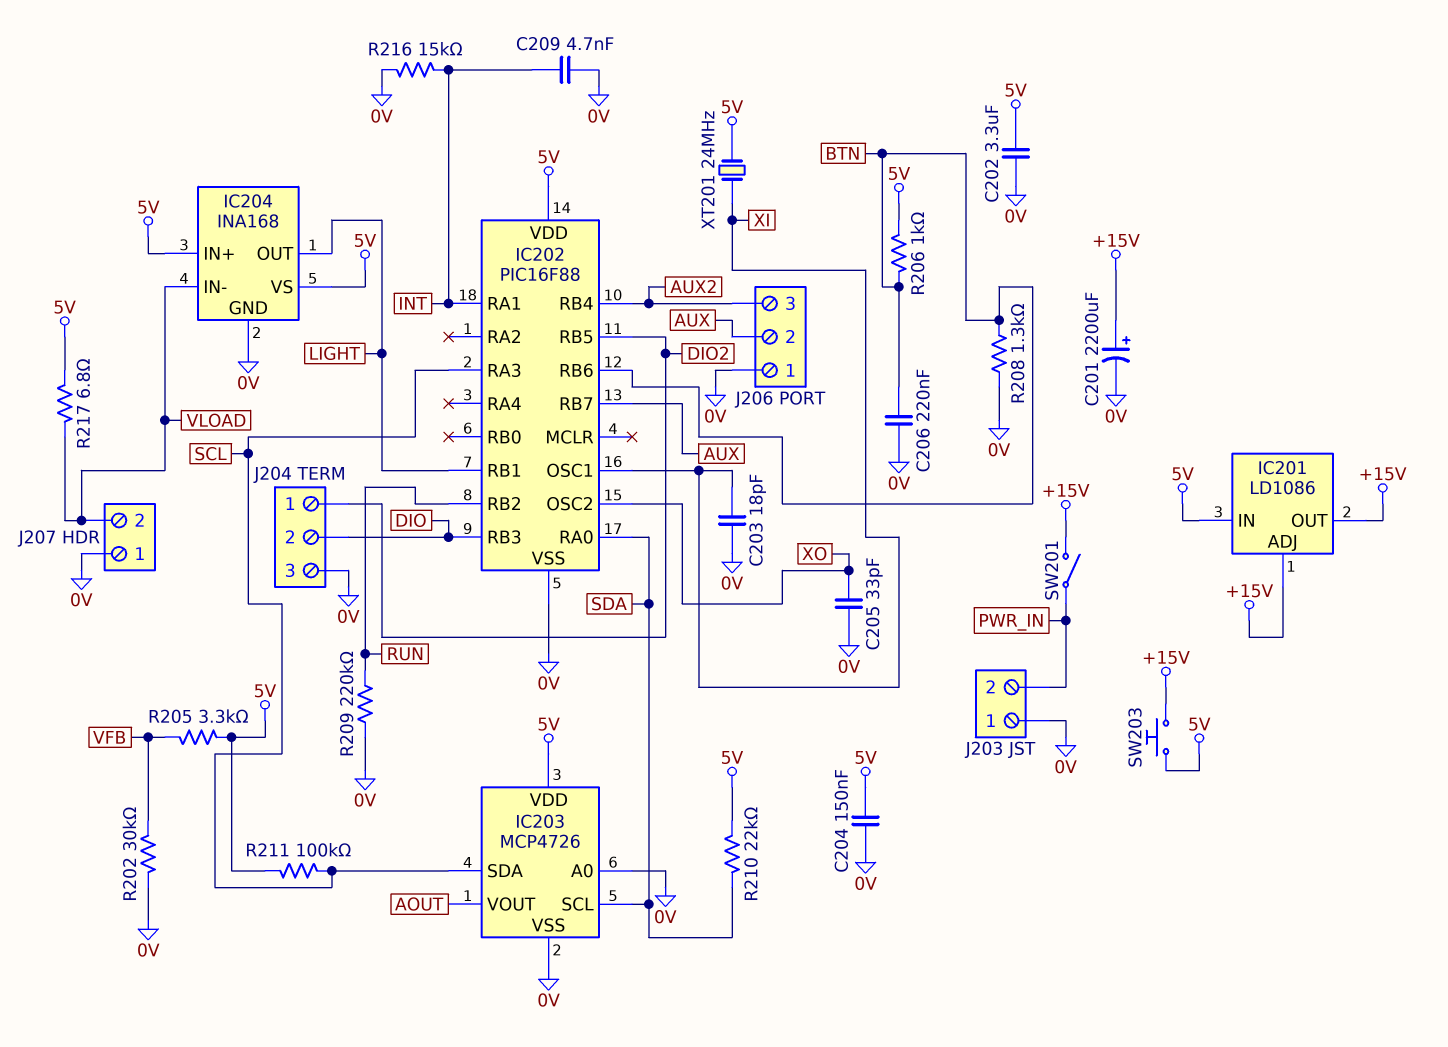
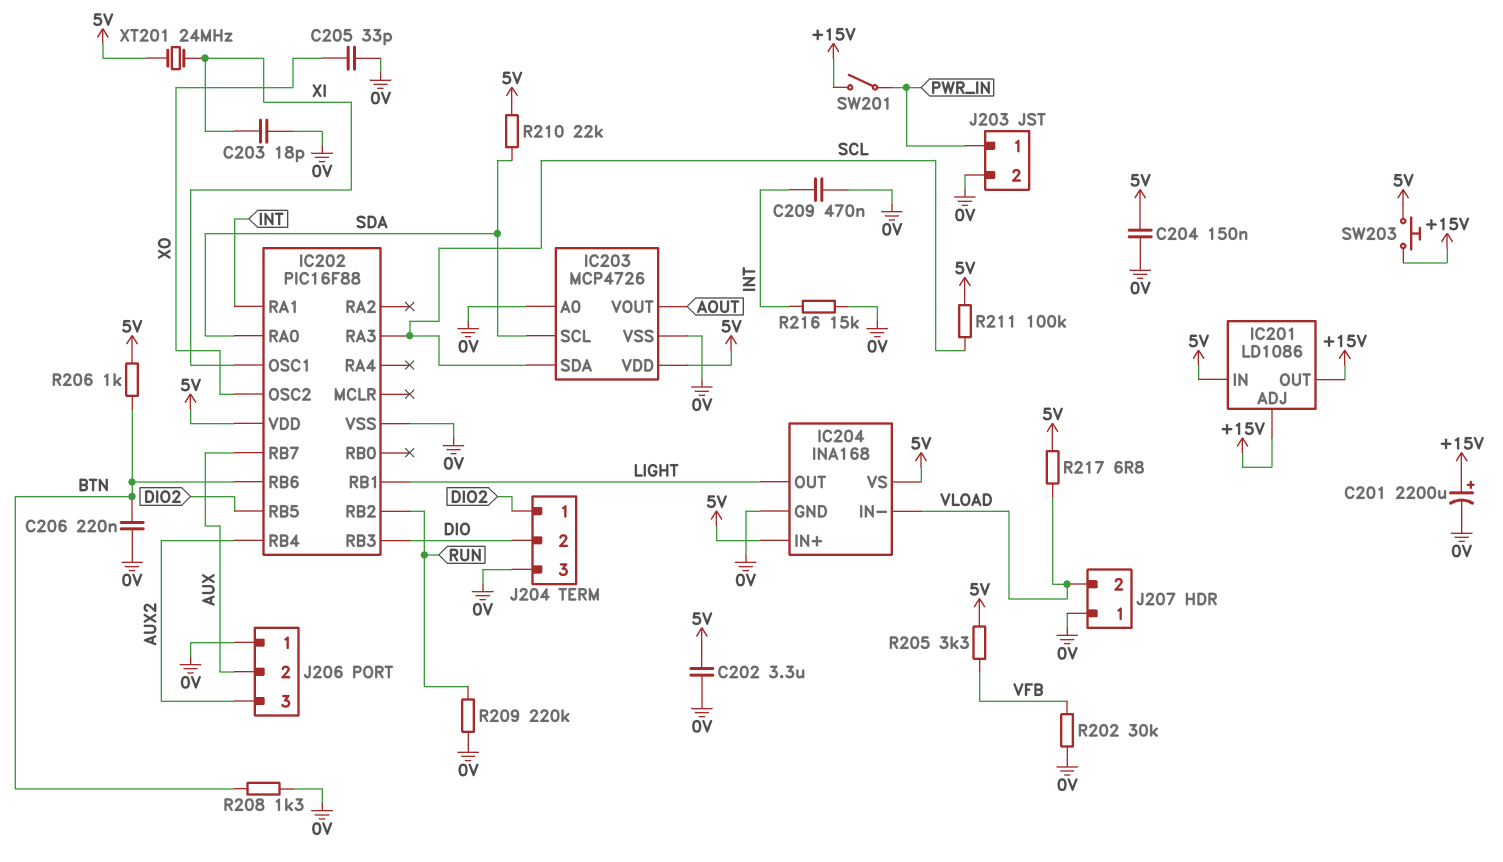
C209: 4.7nF (0V, INT) -> 470nF (0V, INT)
J203 pin 1: 0V -> PWR_IN
J203 pin 2: PWR_IN -> 0V

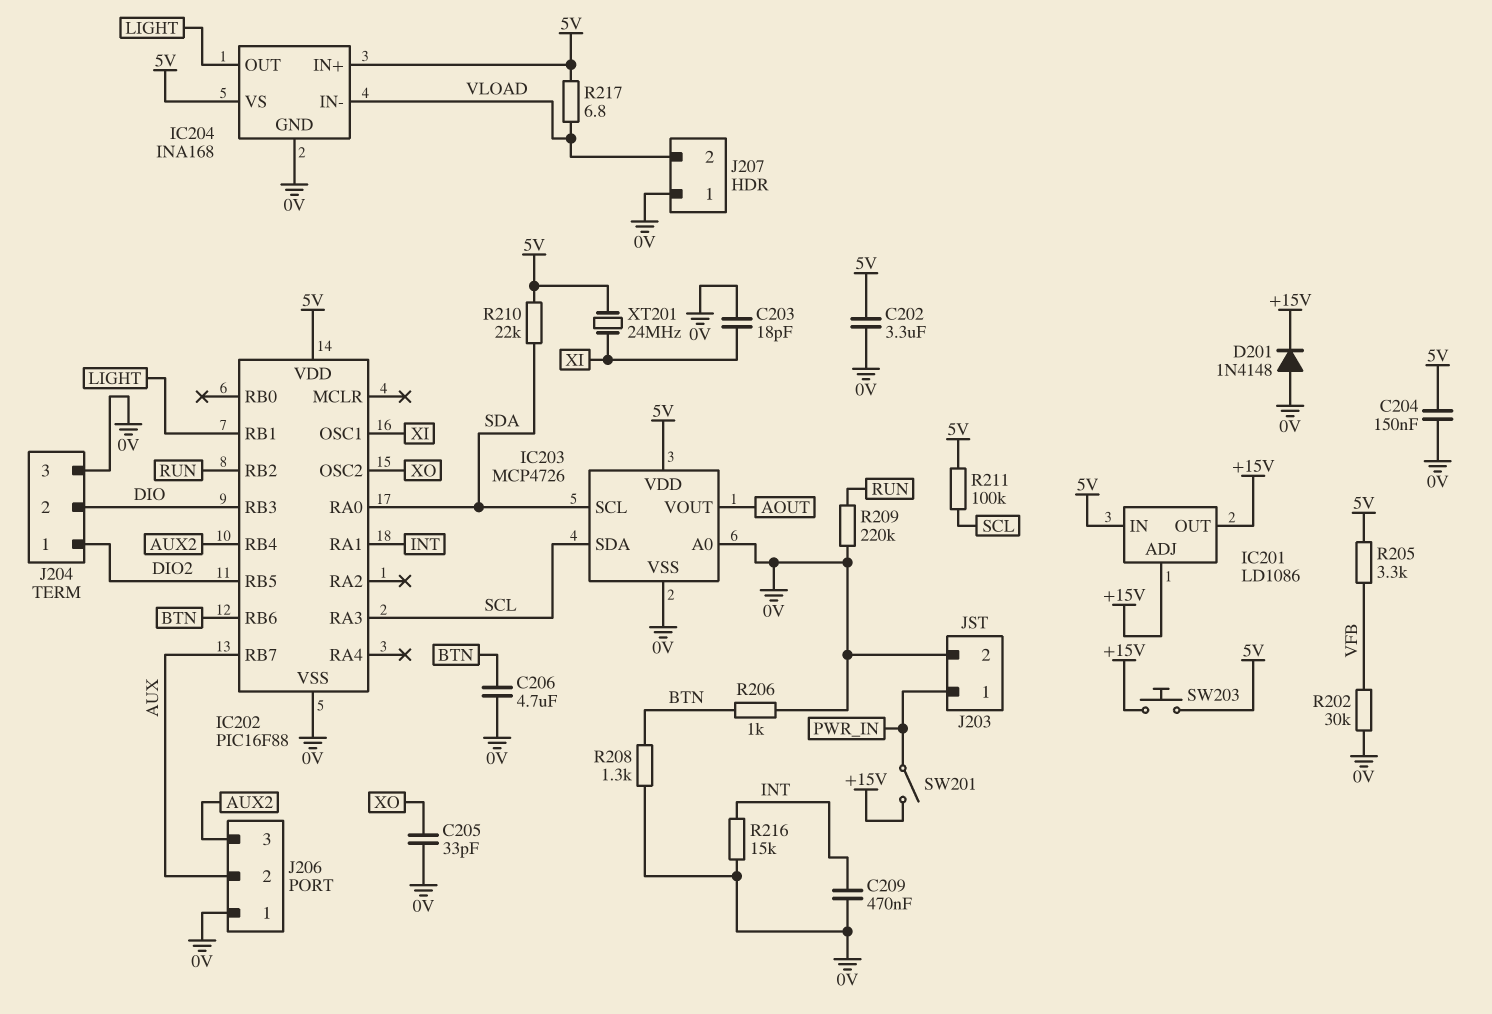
C201: 2200uF (plus +15V, minus 0V) -> none
C206: 220nF (0V, BTN) -> 4.7uF (0V, BTN)
D201: none -> diode 1N4148 (A 0V, K +15V)
R206: 1k (5V, BTN) -> 1k (0V, BTN)

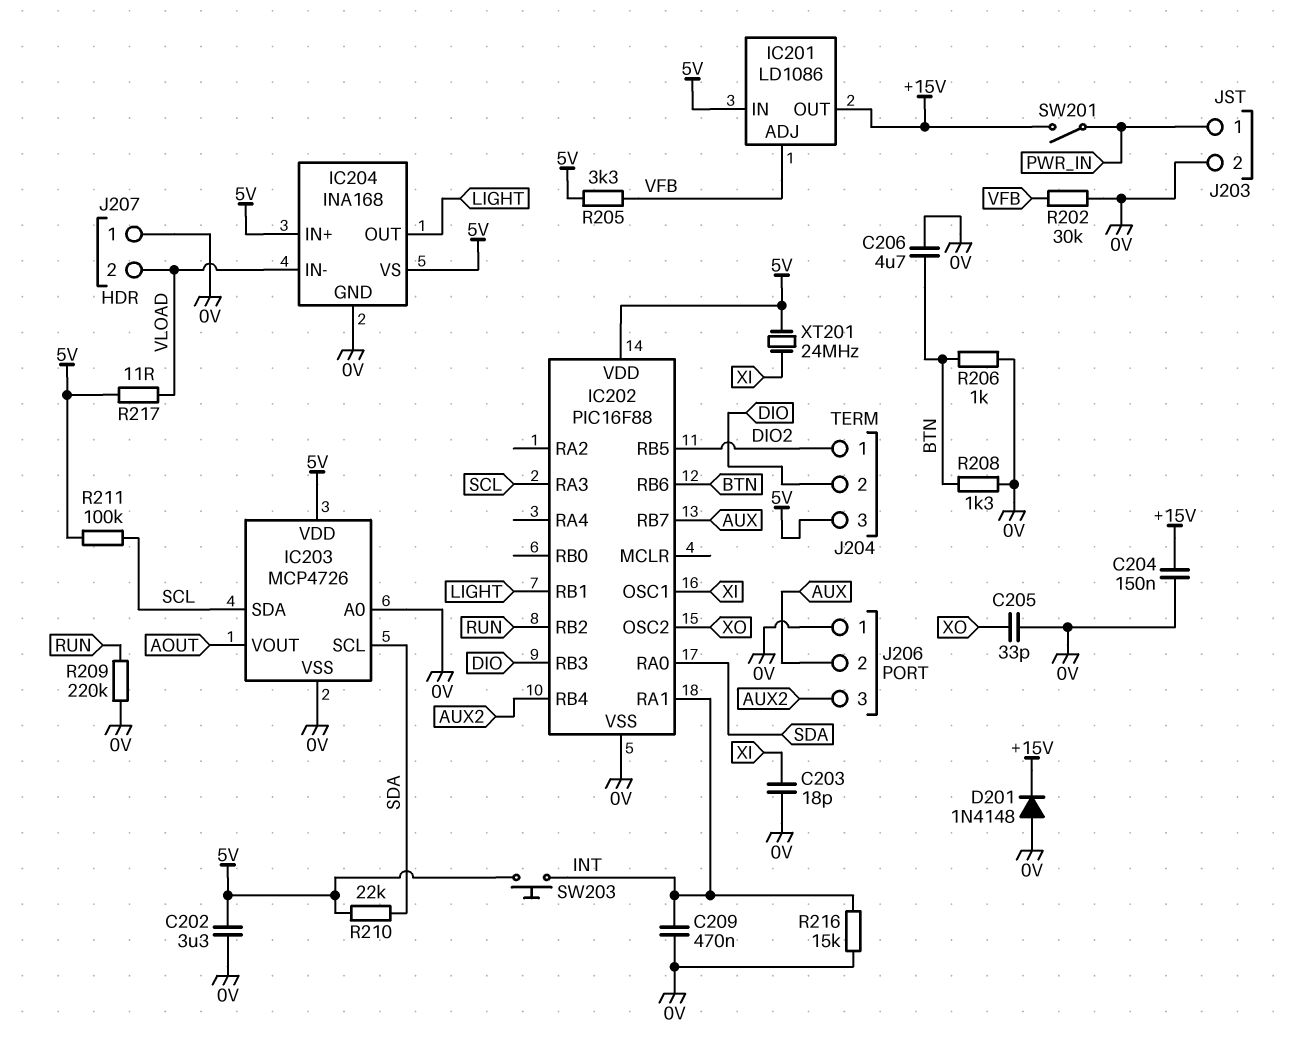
C204: 150nF (0V, 5V) -> 150nF (+15V, 0V)
IC201 pin ADJ: +15V -> VFB
J204 pin 3: 0V -> 5V
R217: 6.8 (5V, VLOAD) -> 11 (5V, VLOAD)
SW203: button (+15V, 5V) -> button (5V, INT)

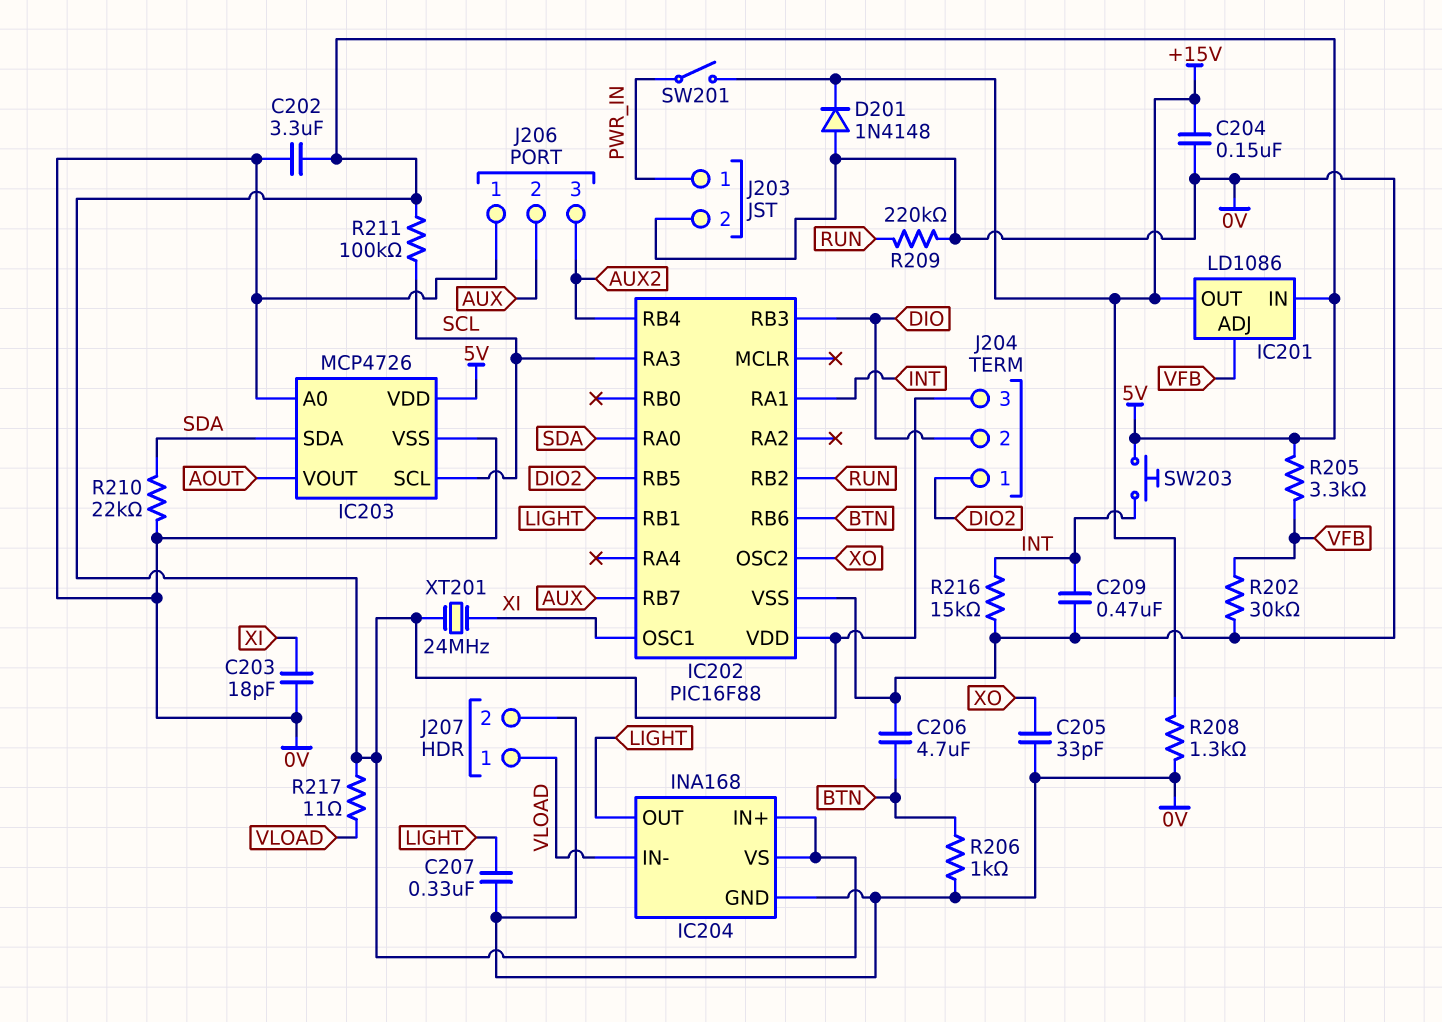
C207: none -> 330nF (0V, LIGHT)
IC203 pin SCL: SDA -> SCL
IC203 pin SDA: SCL -> SDA
J207 pin 1: 0V -> VLOAD
J207 pin 2: VLOAD -> 0V
R208: 1.3k (0V, BTN) -> 1.3k (+15V, 0V)
R210: 22k (5V, SDA) -> 22k (0V, SDA)

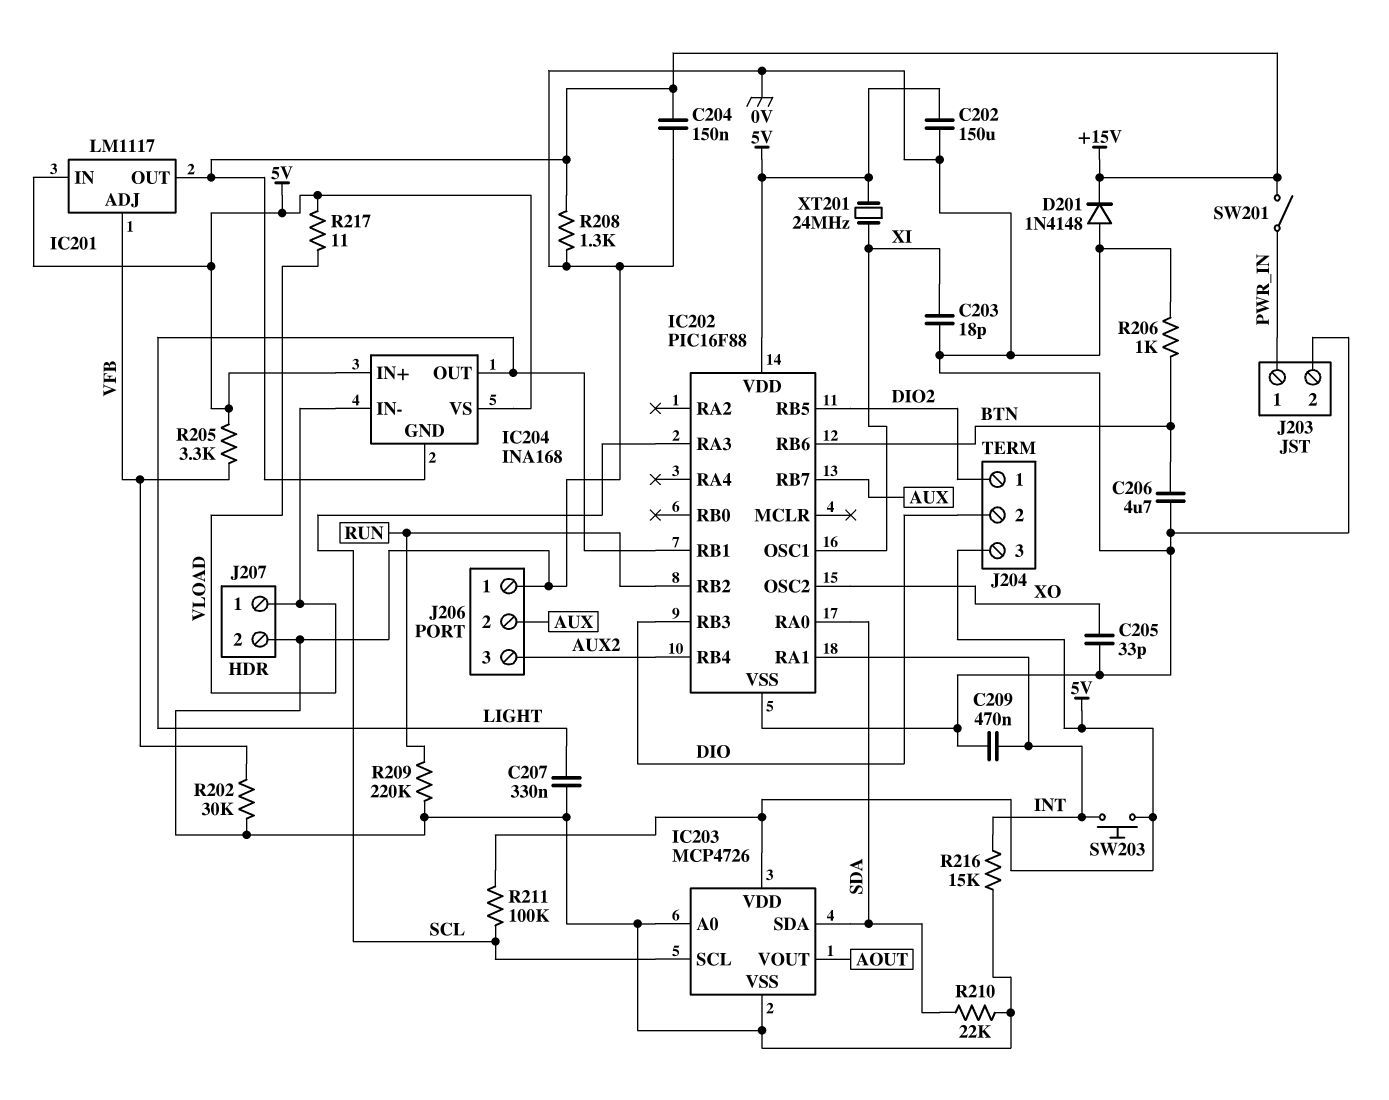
C202: 3.3uF (0V, 5V) -> 150uF (0V, 5V)
IC201: LD1086 -> LM1117
IC204 pin GND: 0V -> +15V

